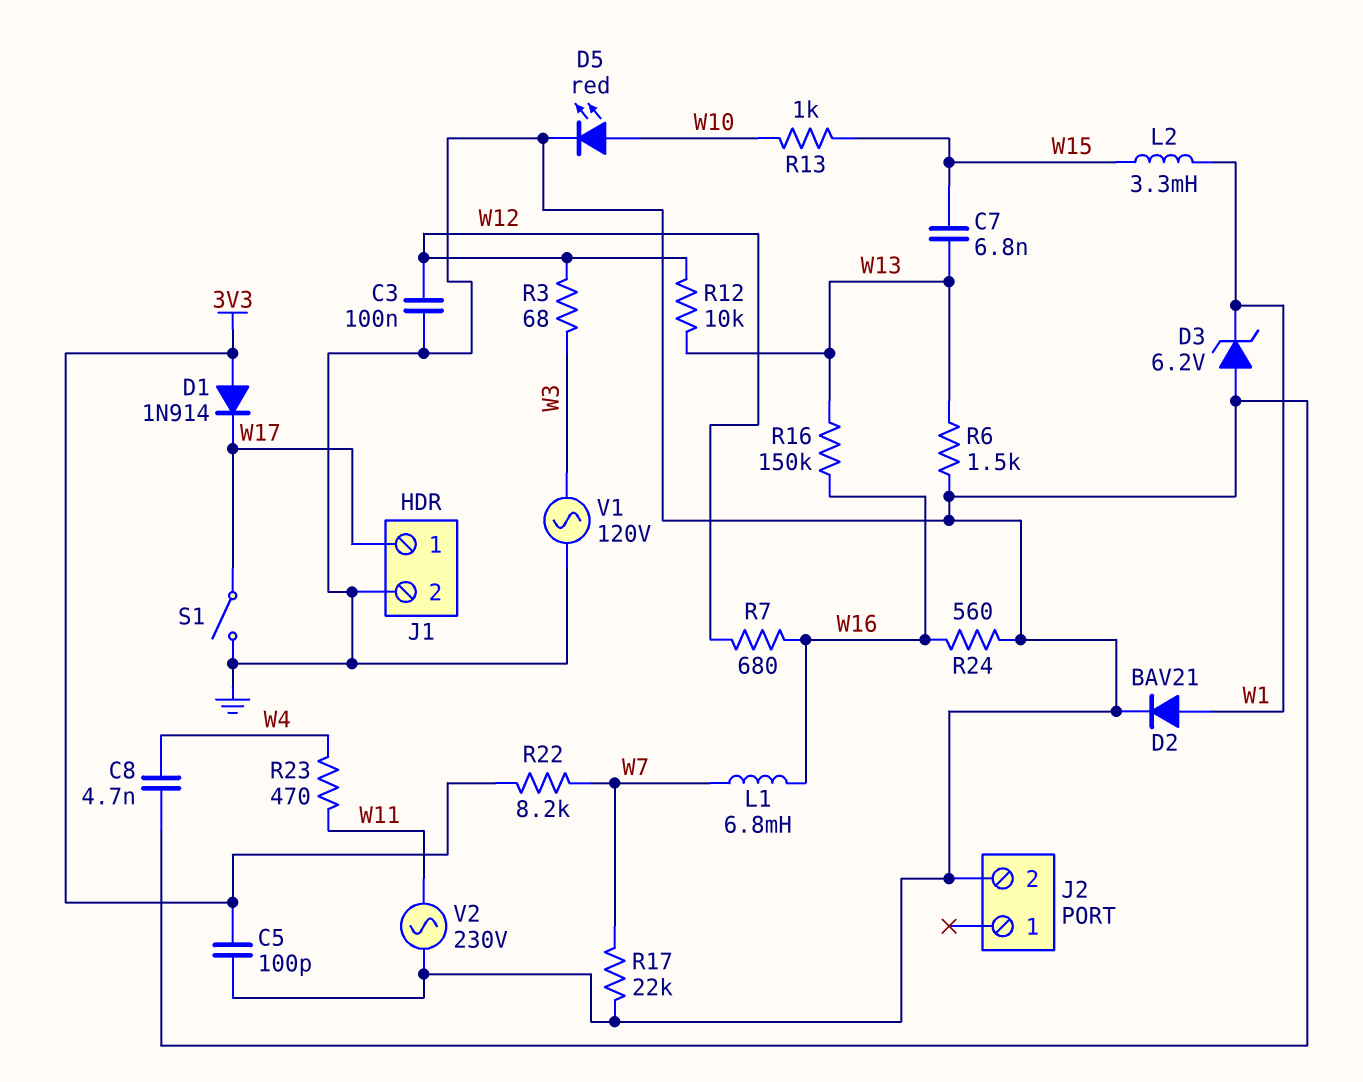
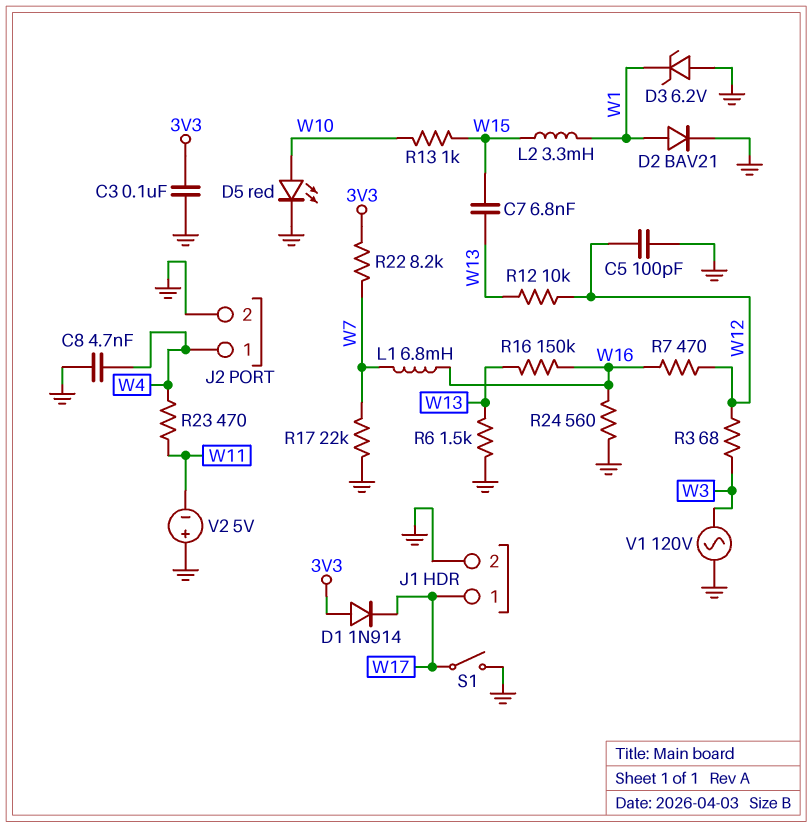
C3: 100nF (GND, W12) -> 100nF (3V3, GND)
C5: 100pF (3V3, GND) -> 100pF (GND, W12)
J2 pin 1: none -> W4
R7: 680 (W12, W16) -> 470 (W12, W16)
V2: AC 230V (GND, W11) -> 5V (plus GND, minus W11)

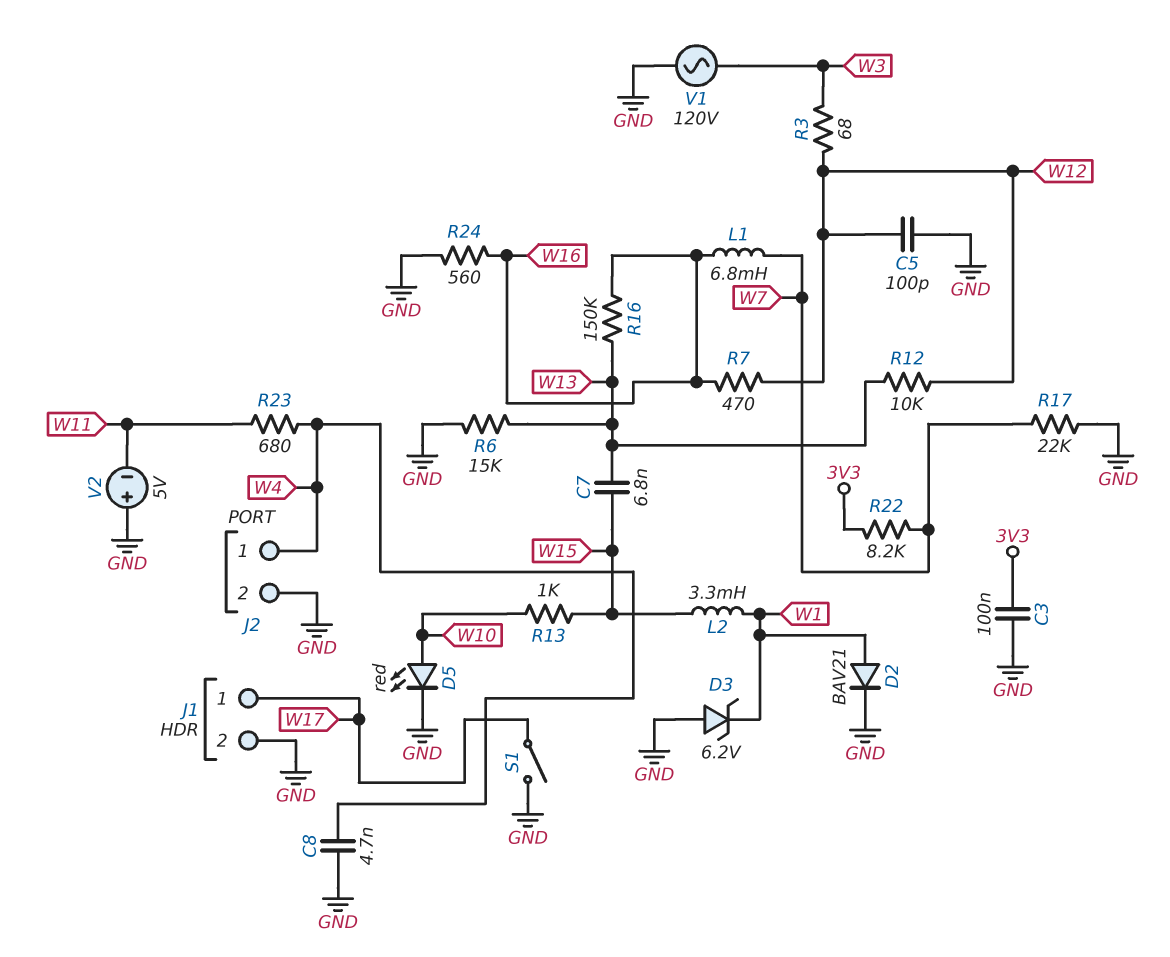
D1: diode 1N914 (A 3V3, K W17) -> none
R6: 1.5k (GND, W13) -> 15k (GND, W13)
R23: 470 (W4, W11) -> 680 (W4, W11)

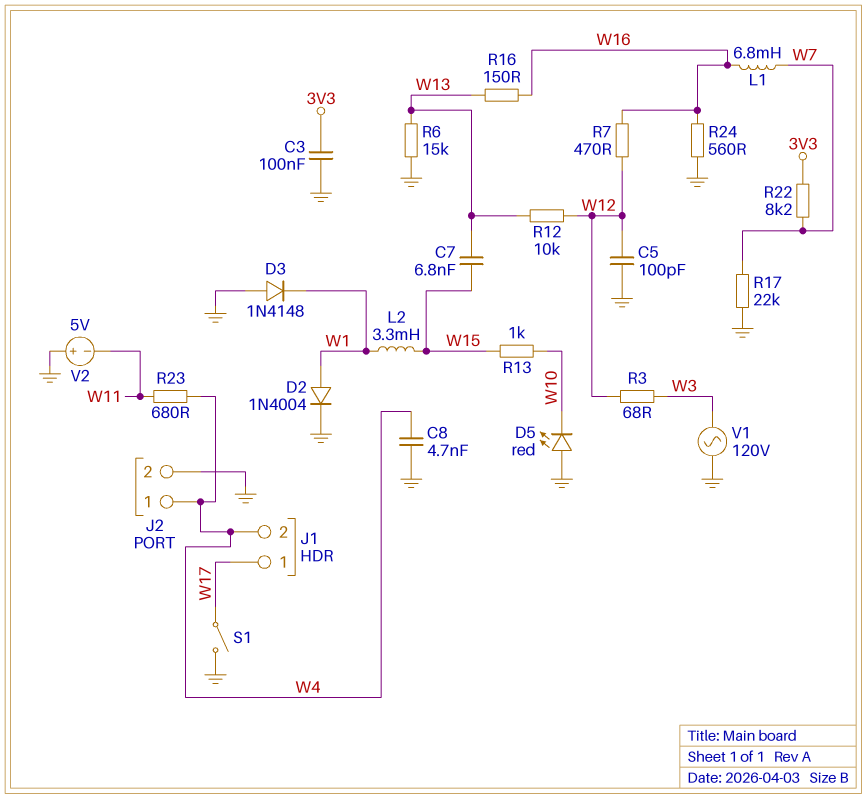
D2: diode BAV21 (A W1, K GND) -> diode 1N4004 (A W1, K GND)
D3: zener 6.2V (A GND, K W1) -> diode 1N4148 (A GND, K W1)
D5: LED red (A W10, K GND) -> LED red (A GND, K W10)
J1 pin 2: GND -> W4
R16: 150k (W13, W16) -> 150 (W13, W16)

